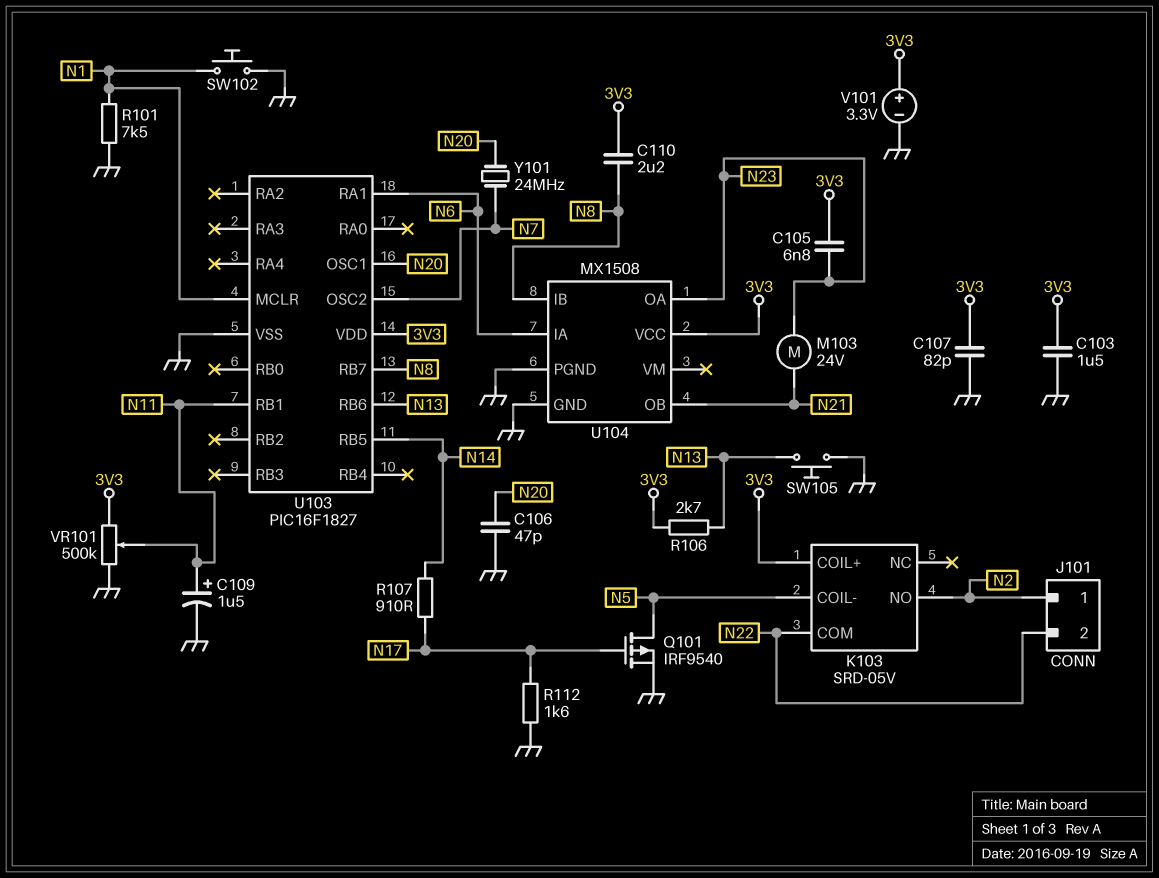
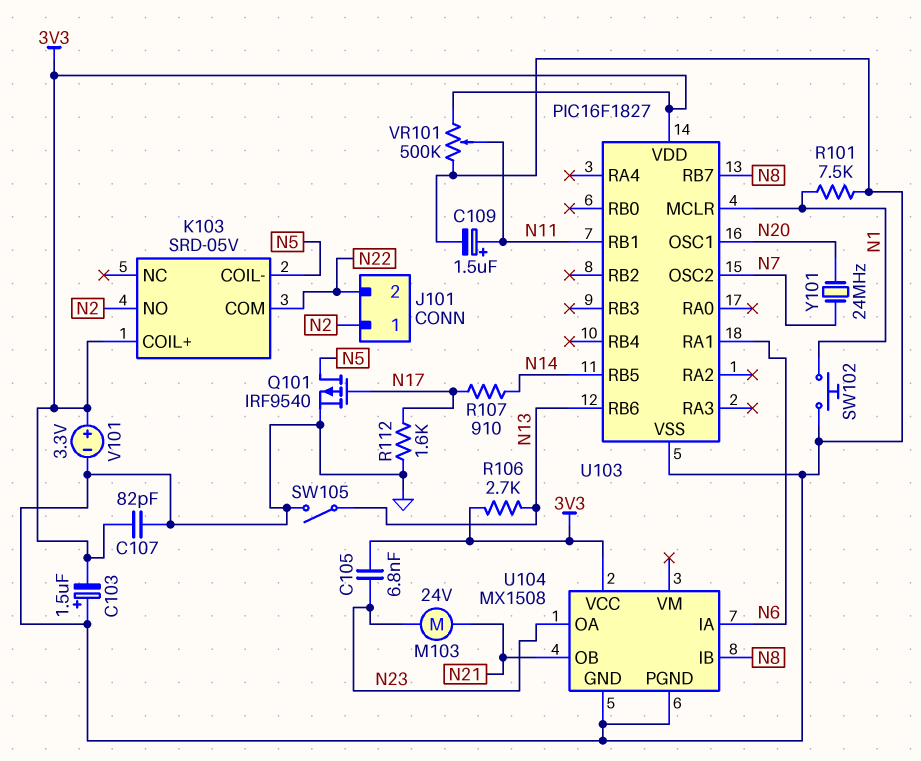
C103: 1.5uF (3V3, GND) -> 1.5uF (plus GND, minus 3V3)
C106: 47pF (GND, N20) -> none
C110: 2.2uF (3V3, N8) -> none
SW105: button (GND, N13) -> switch (GND, N13)

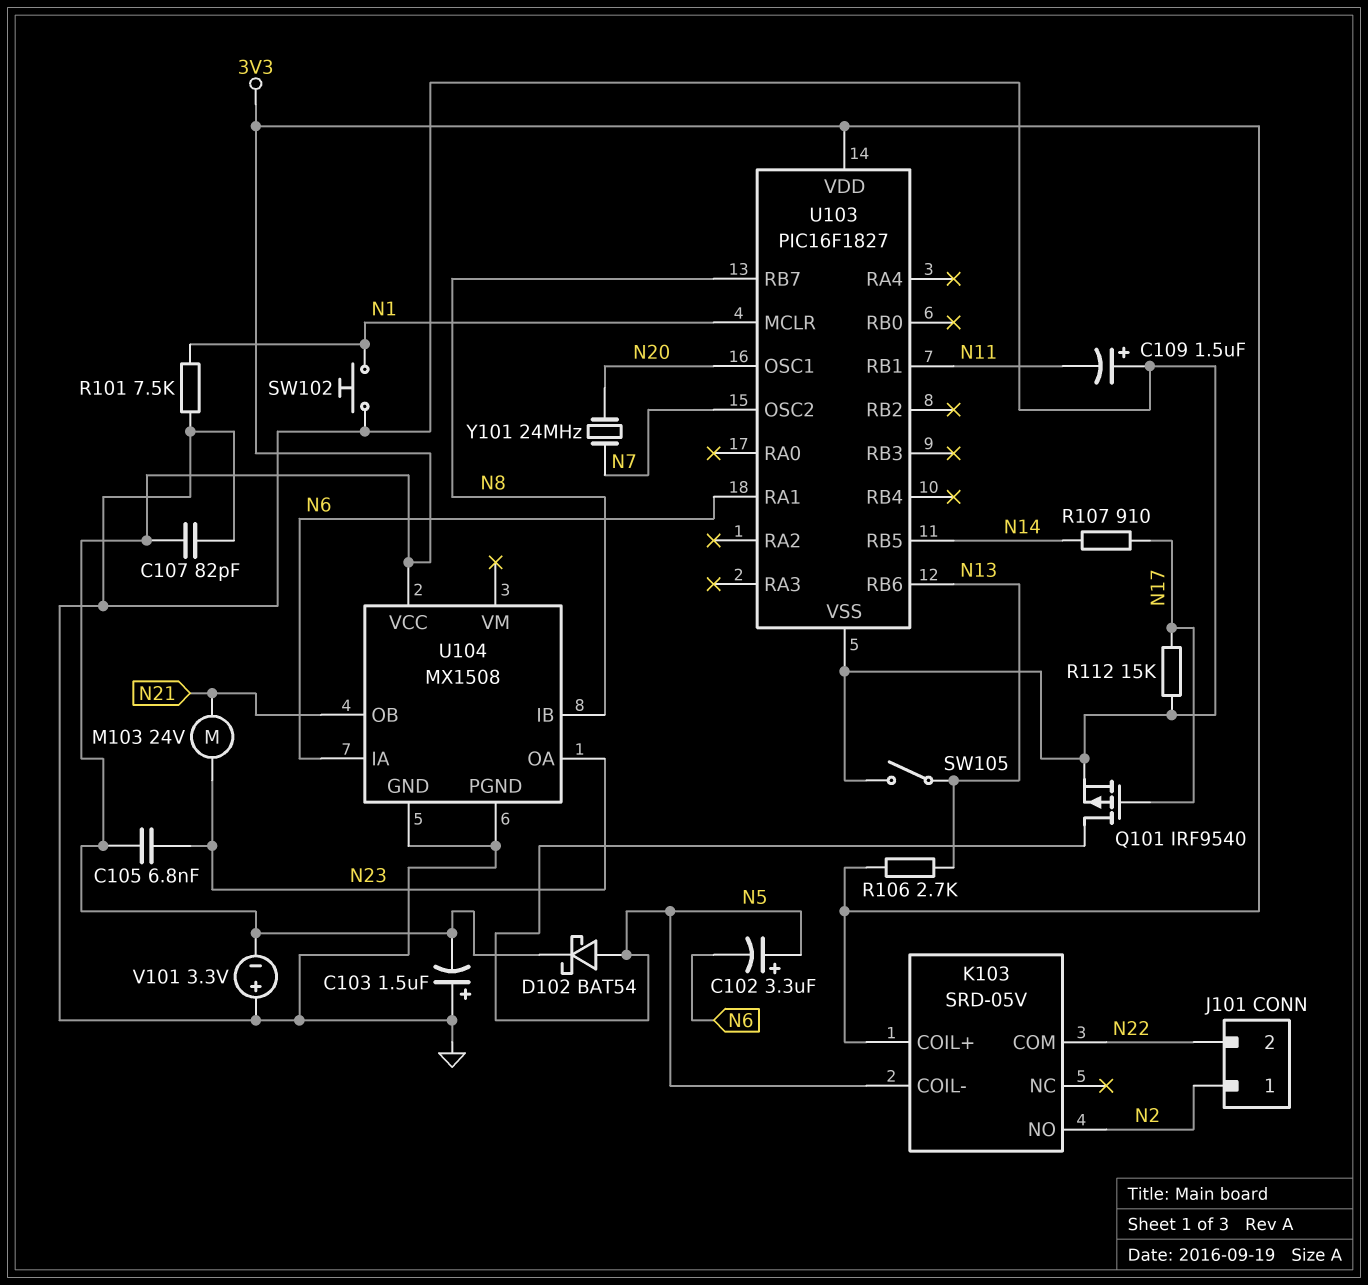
C102: none -> 3.3uF (plus N5, minus N6)
C109: 1.5uF (plus N11, minus GND) -> 1.5uF (plus GND, minus N11)
D102: none -> schottky BAT54 (A N5, K 3V3)
R112: 1.6k (GND, N17) -> 15k (GND, N17)
V101: 3.3V (plus 3V3, minus GND) -> 3.3V (plus GND, minus 3V3)
VR101: 500k (3V3, GND, wiper N11) -> none

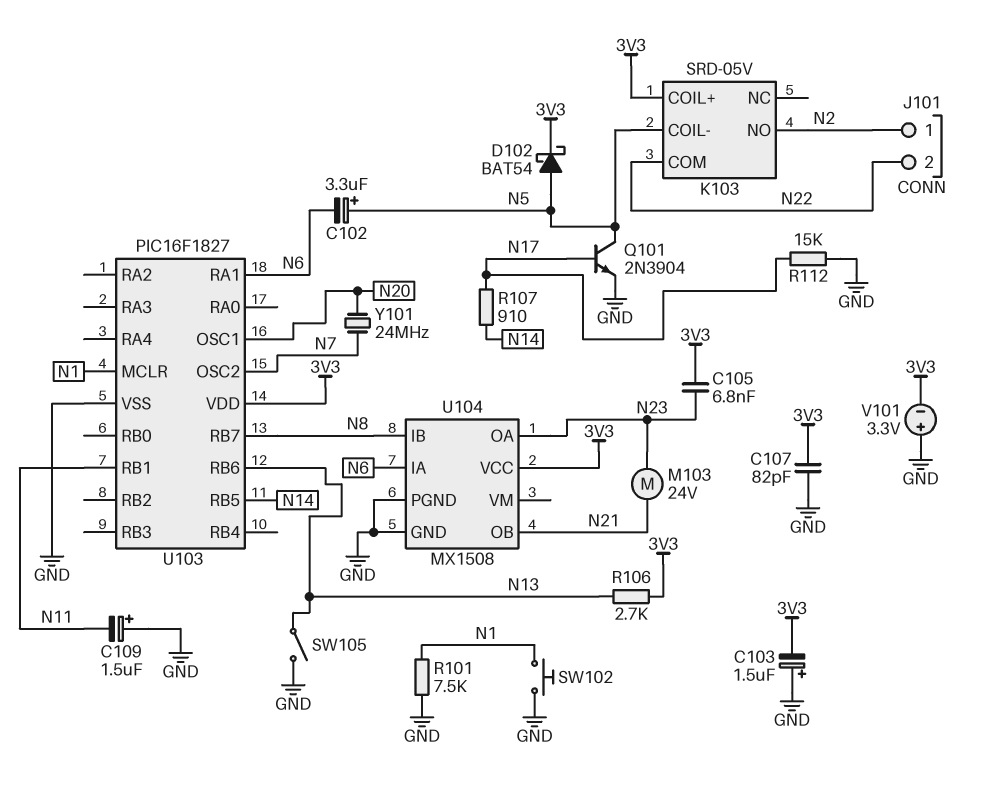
Q101: PMOS IRF9540 (G N17, D N5, S GND) -> NPN 2N3904 (B N17, C N5, E GND)

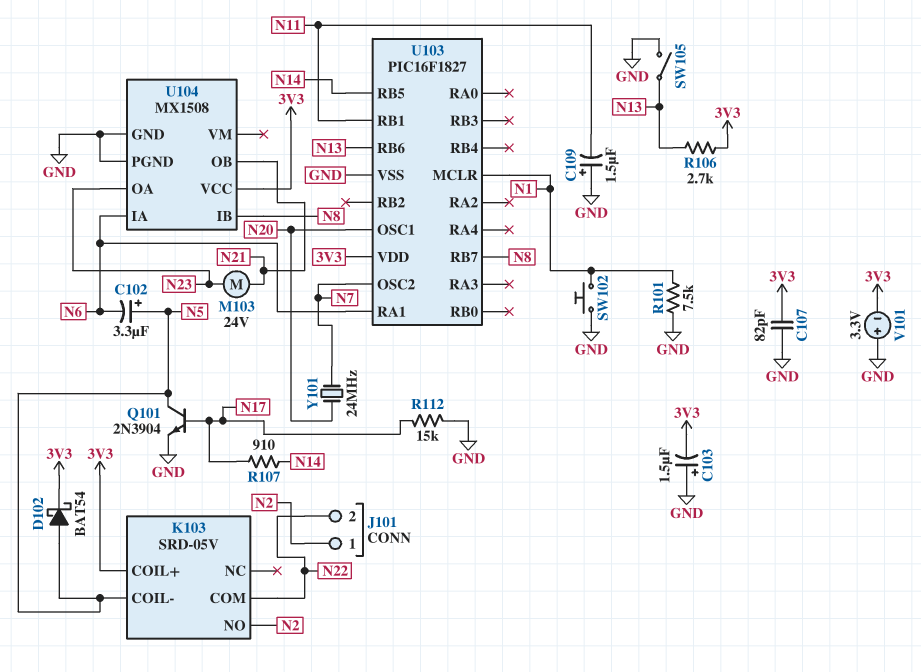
C105: 6.8nF (3V3, N23) -> none

